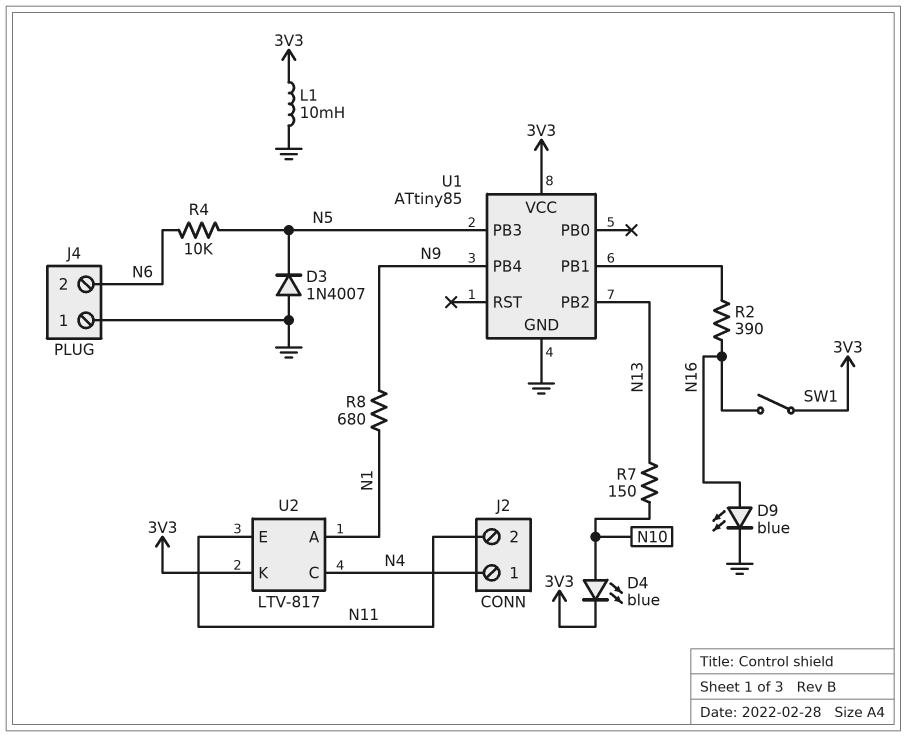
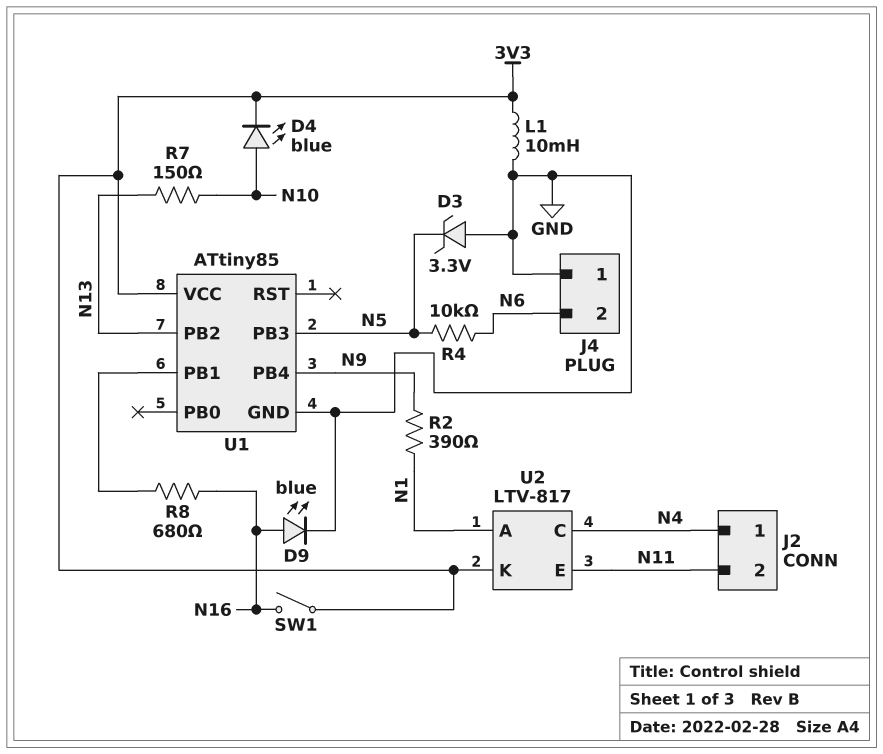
D3: diode 1N4007 (A GND, K N5) -> zener 3.3V (A GND, K N5)
R2: 390 (N16, U1/PB1) -> 390 (N1, N9)
R8: 680 (N1, N9) -> 680 (N16, U1/PB1)

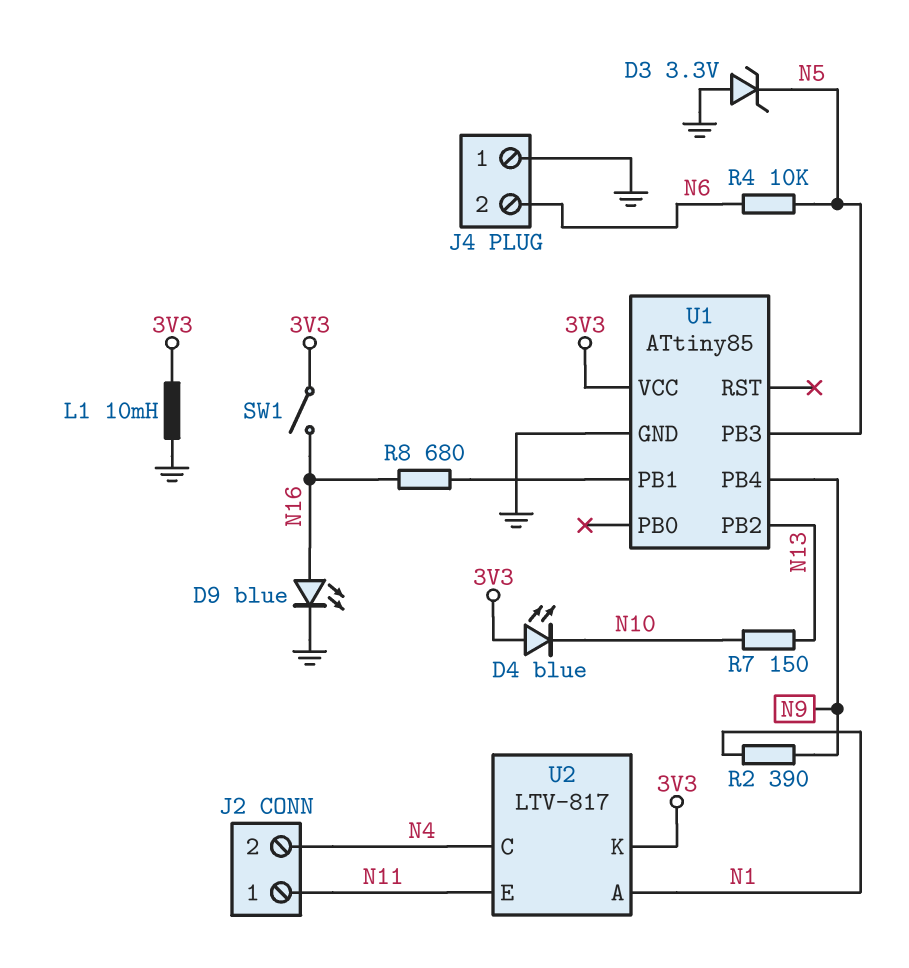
D4: LED blue (A N10, K 3V3) -> LED blue (A 3V3, K N10)
J2 pin 1: N4 -> N11
J2 pin 2: N11 -> N4

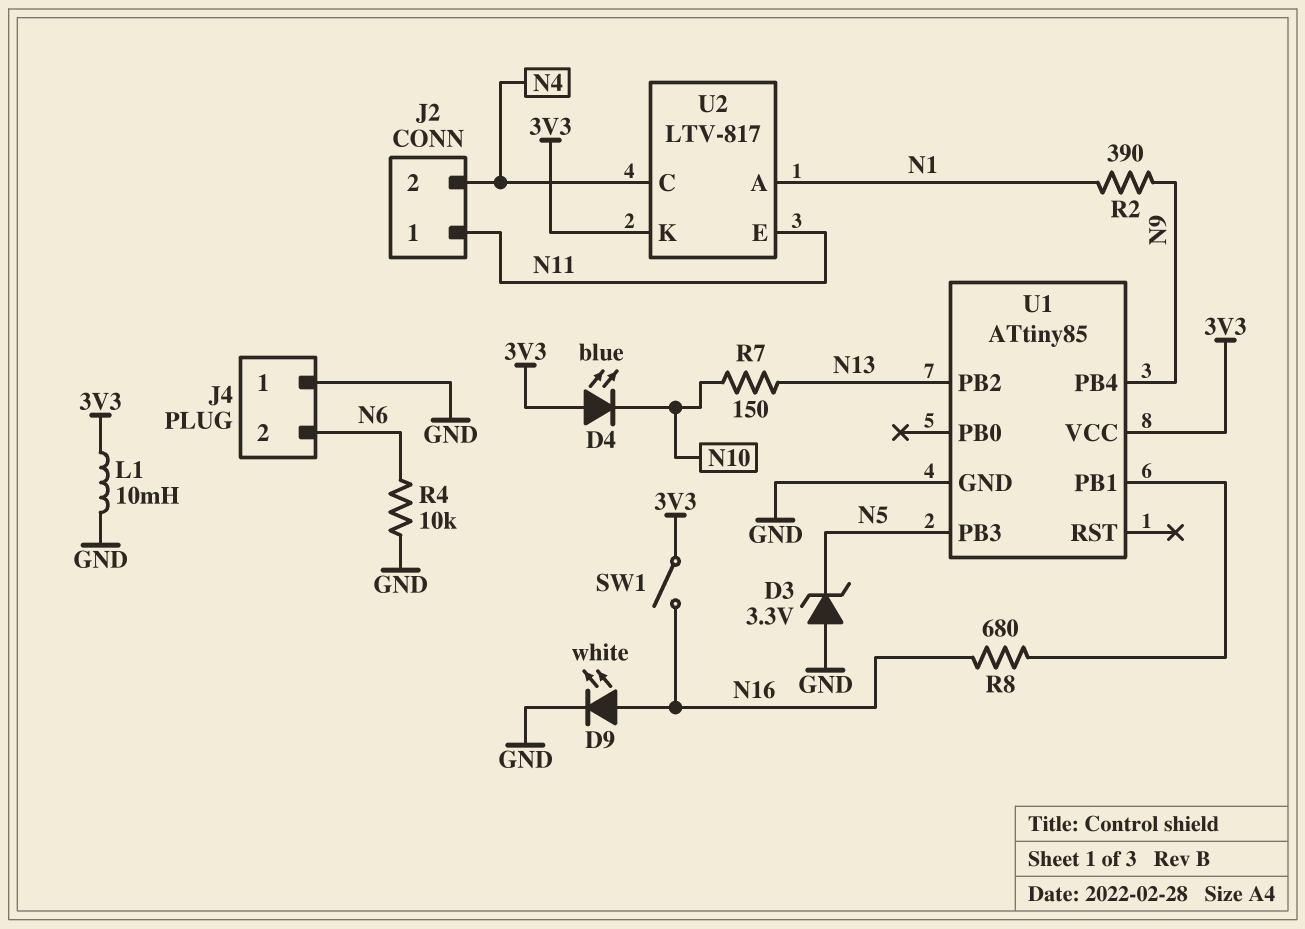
D9: LED blue (A N16, K GND) -> LED white (A N16, K GND)
R4: 10k (N5, N6) -> 10k (GND, N6)

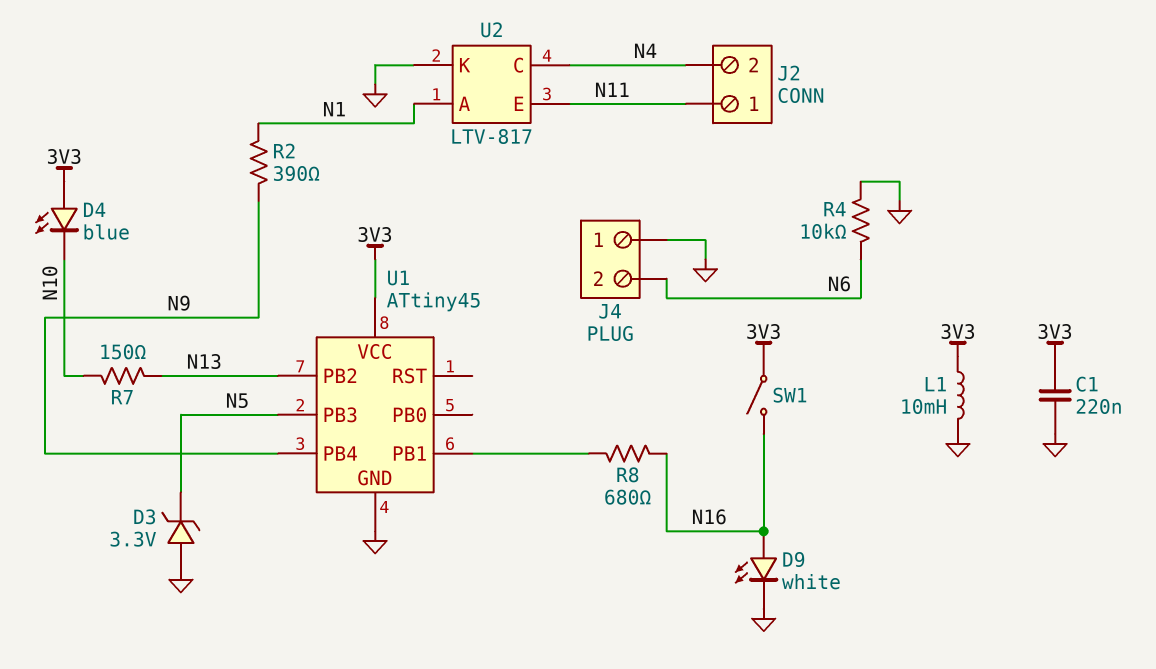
C1: none -> 220nF (3V3, GND)
U1: ATtiny85 -> ATtiny45
U2 pin K: 3V3 -> GND

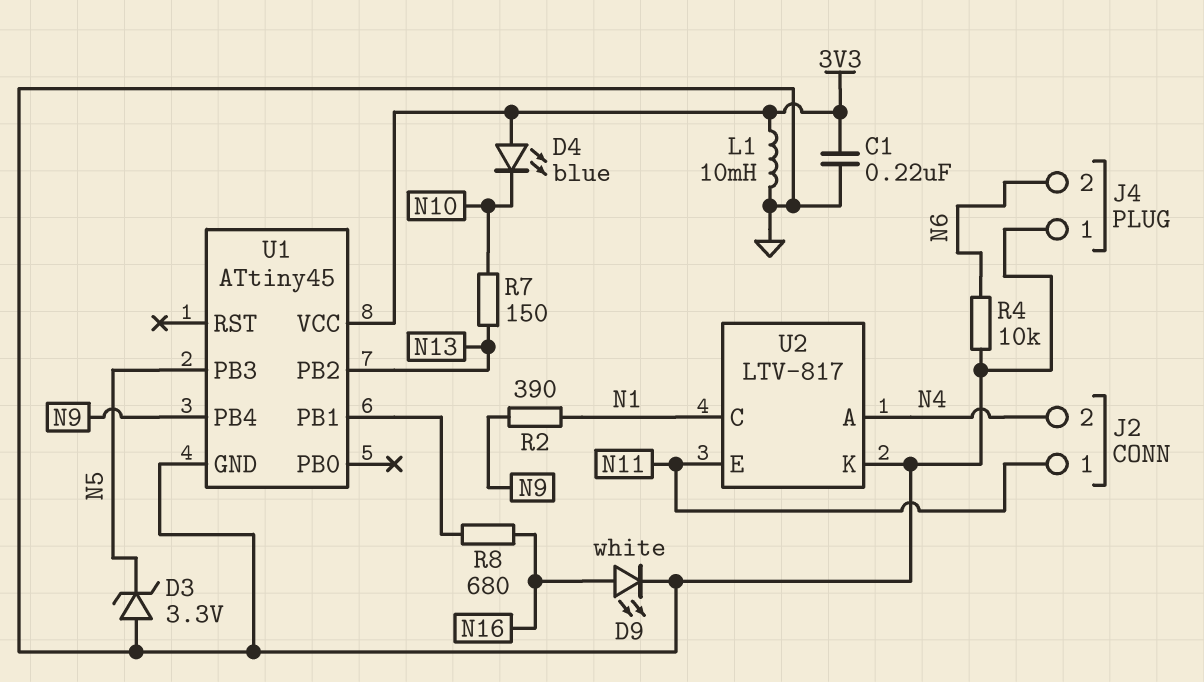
SW1: switch (3V3, N16) -> none
U2 pin A: N1 -> N4
U2 pin C: N4 -> N1

